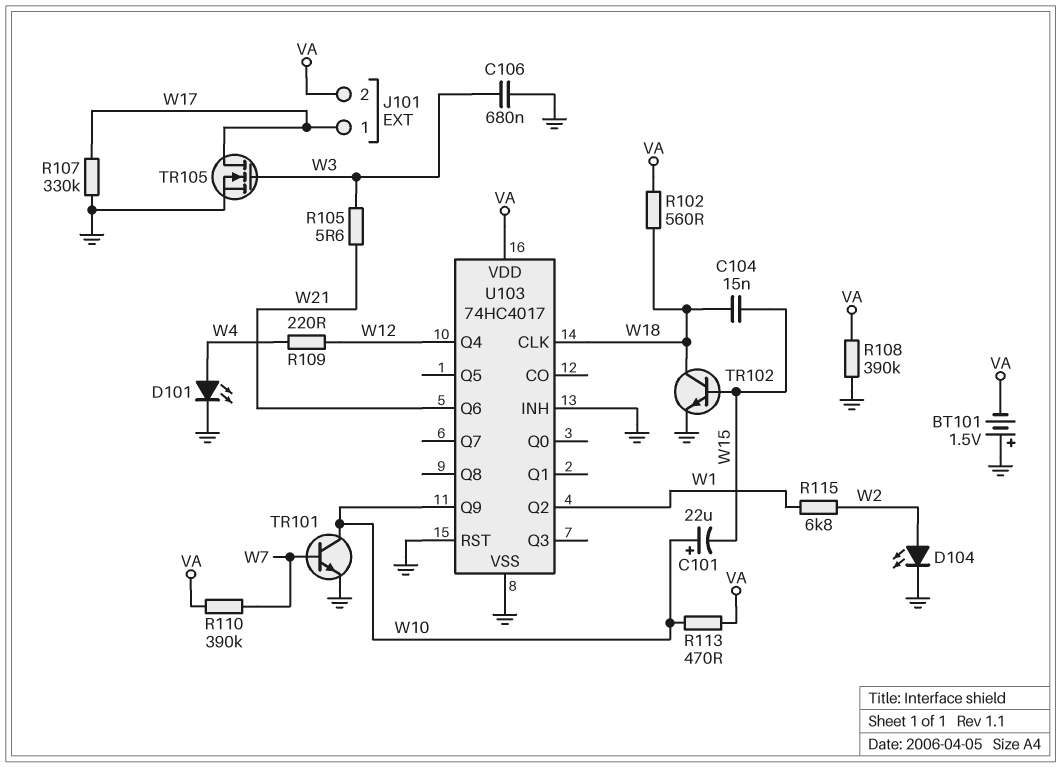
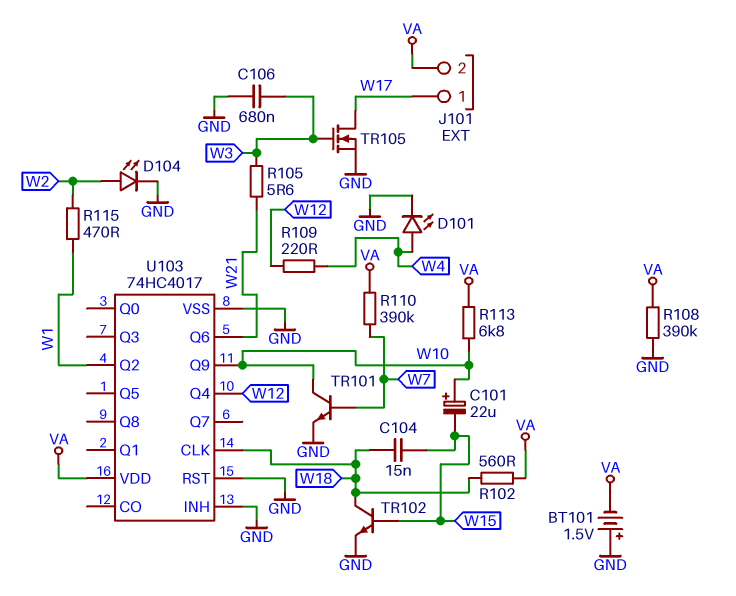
R107: 330k (GND, W17) -> none
R113: 470 (VA, W10) -> 6.8k (VA, W10)
R115: 6.8k (W1, W2) -> 470 (W1, W2)

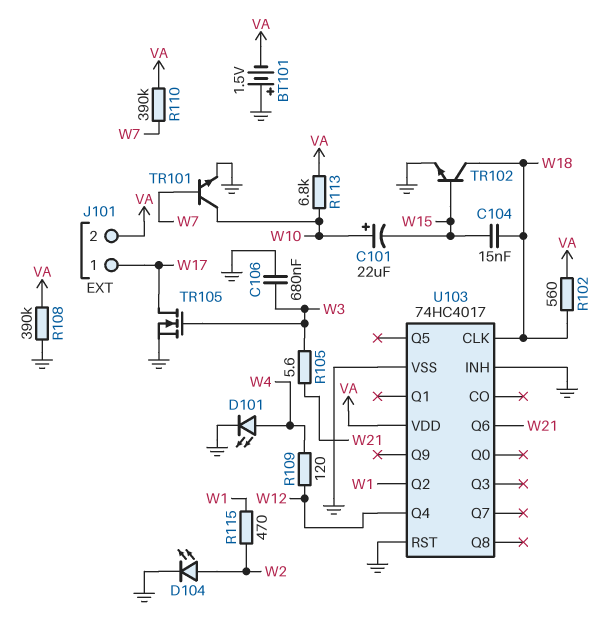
R109: 220 (W4, W12) -> 120 (W4, W12)
U103 pin Q9: W10 -> none

